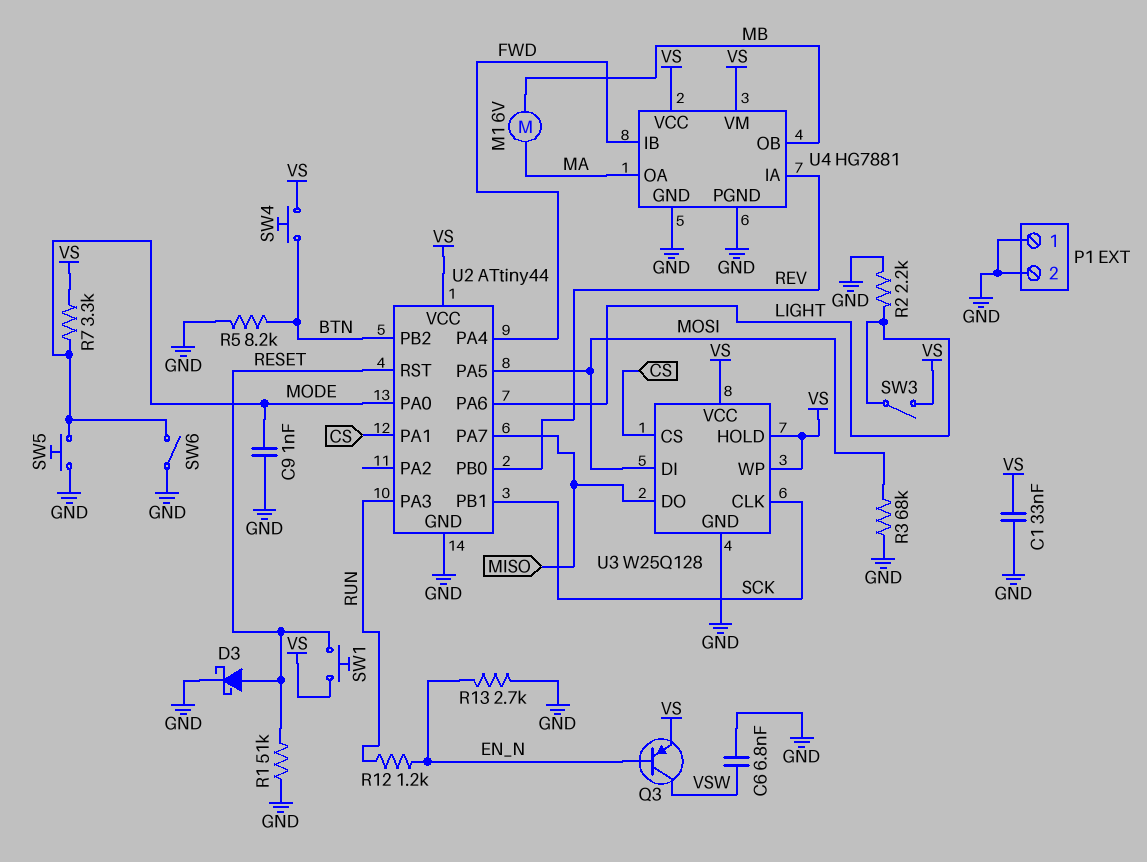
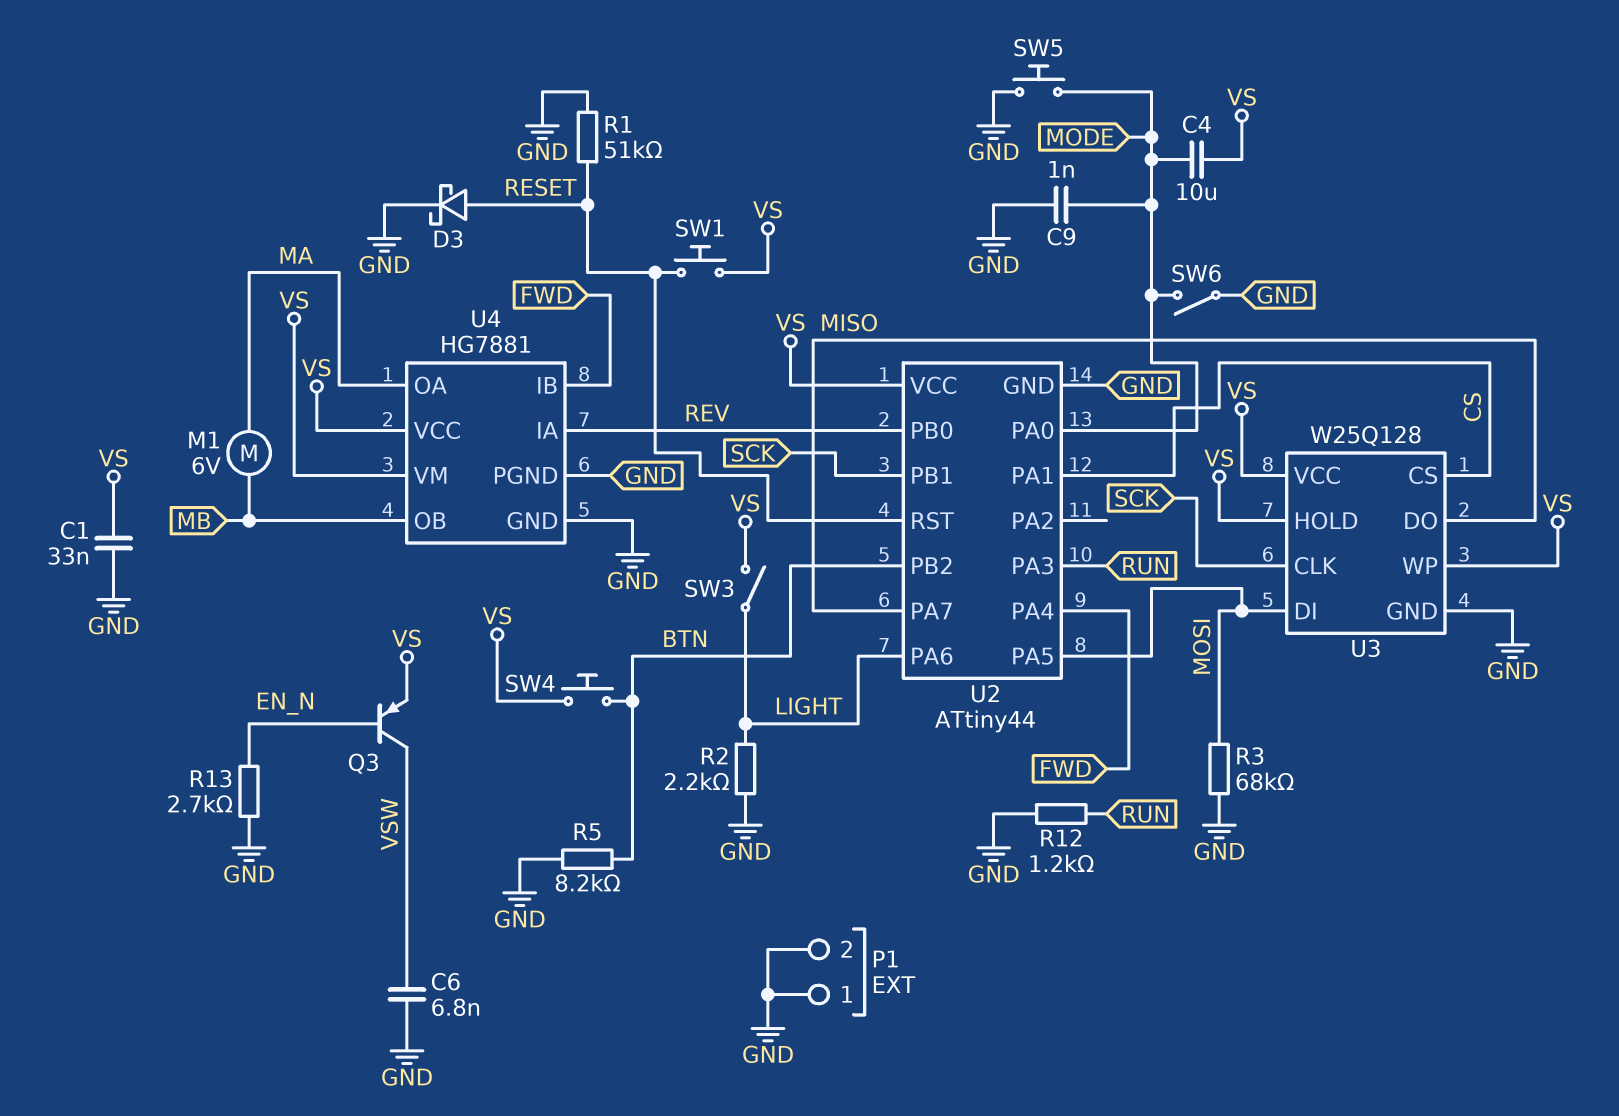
C4: none -> 10uF (MODE, VS)
R7: 3.3k (MODE, VS) -> none
R12: 1.2k (EN_N, RUN) -> 1.2k (GND, RUN)

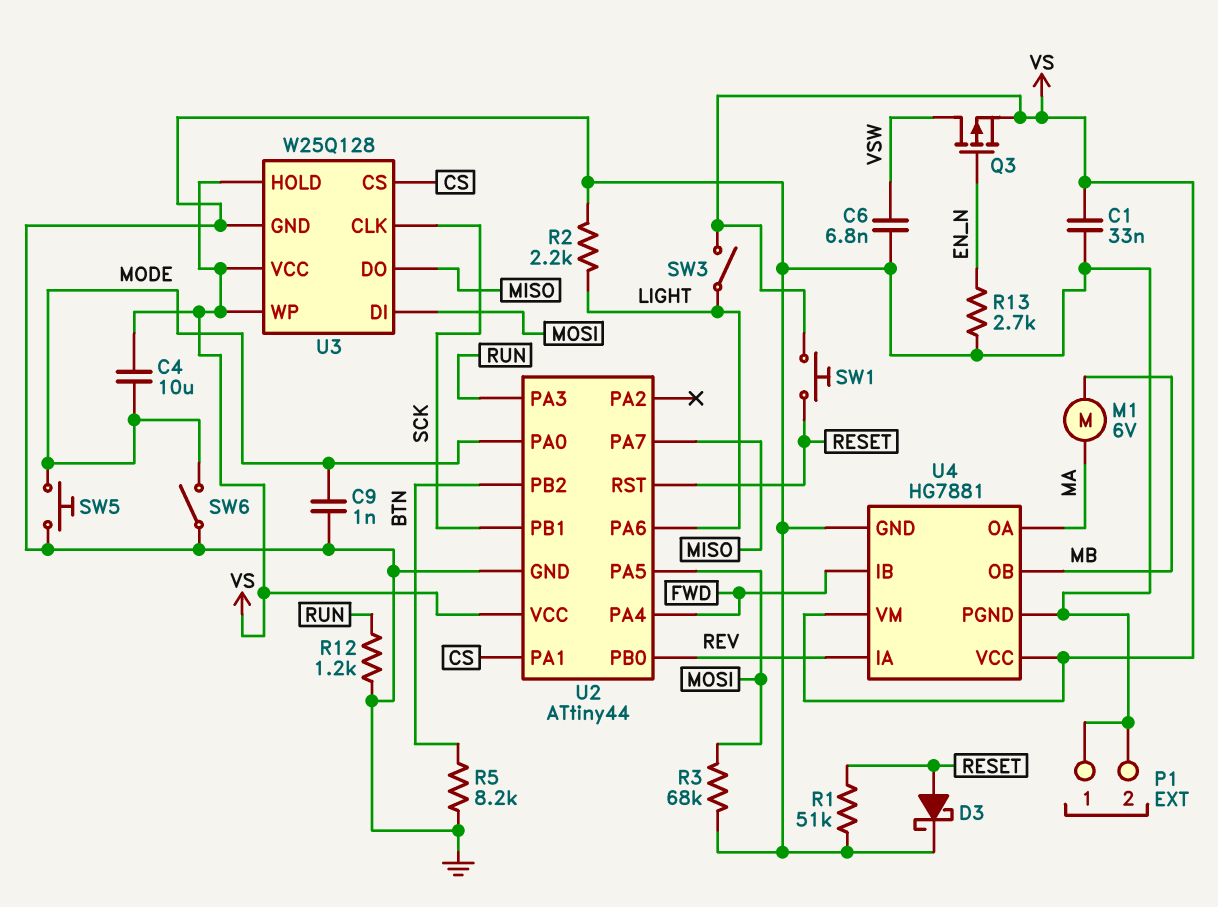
Q3: PNP (B EN_N, C VSW, E VS) -> PMOS (G EN_N, D VSW, S VS)
SW4: button (BTN, VS) -> none

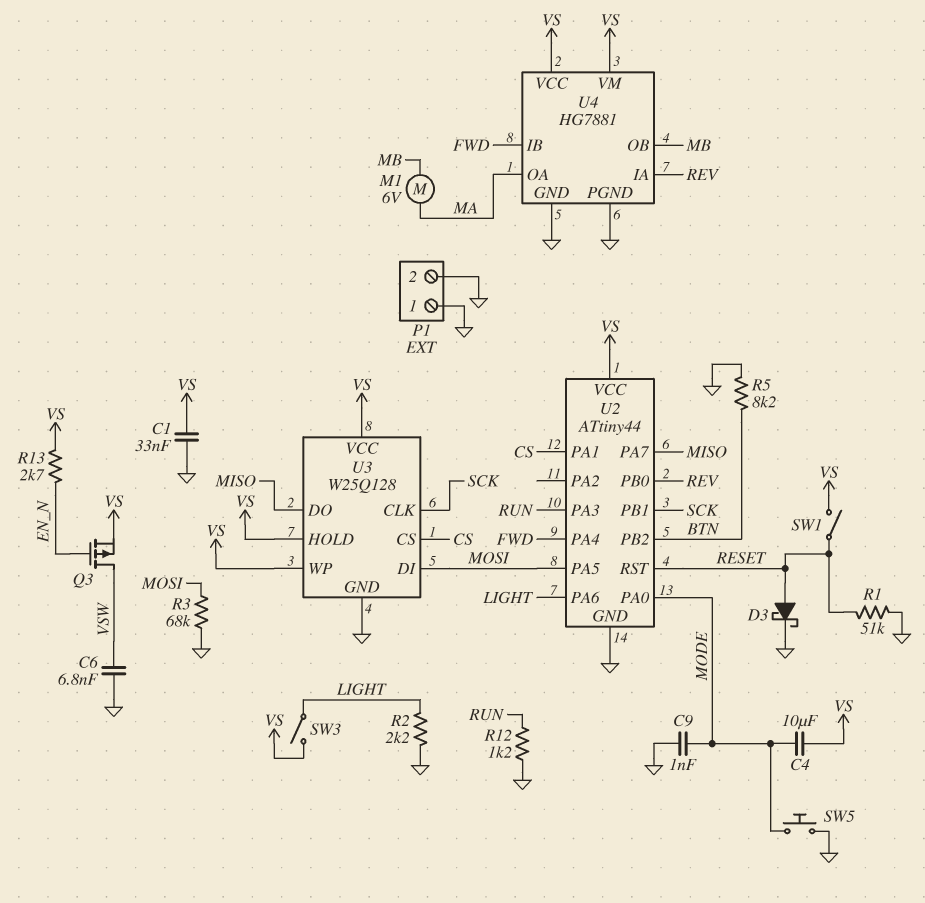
R13: 2.7k (EN_N, GND) -> 2.7k (EN_N, VS)
SW1: button (RESET, VS) -> switch (RESET, VS)
SW6: switch (GND, MODE) -> none

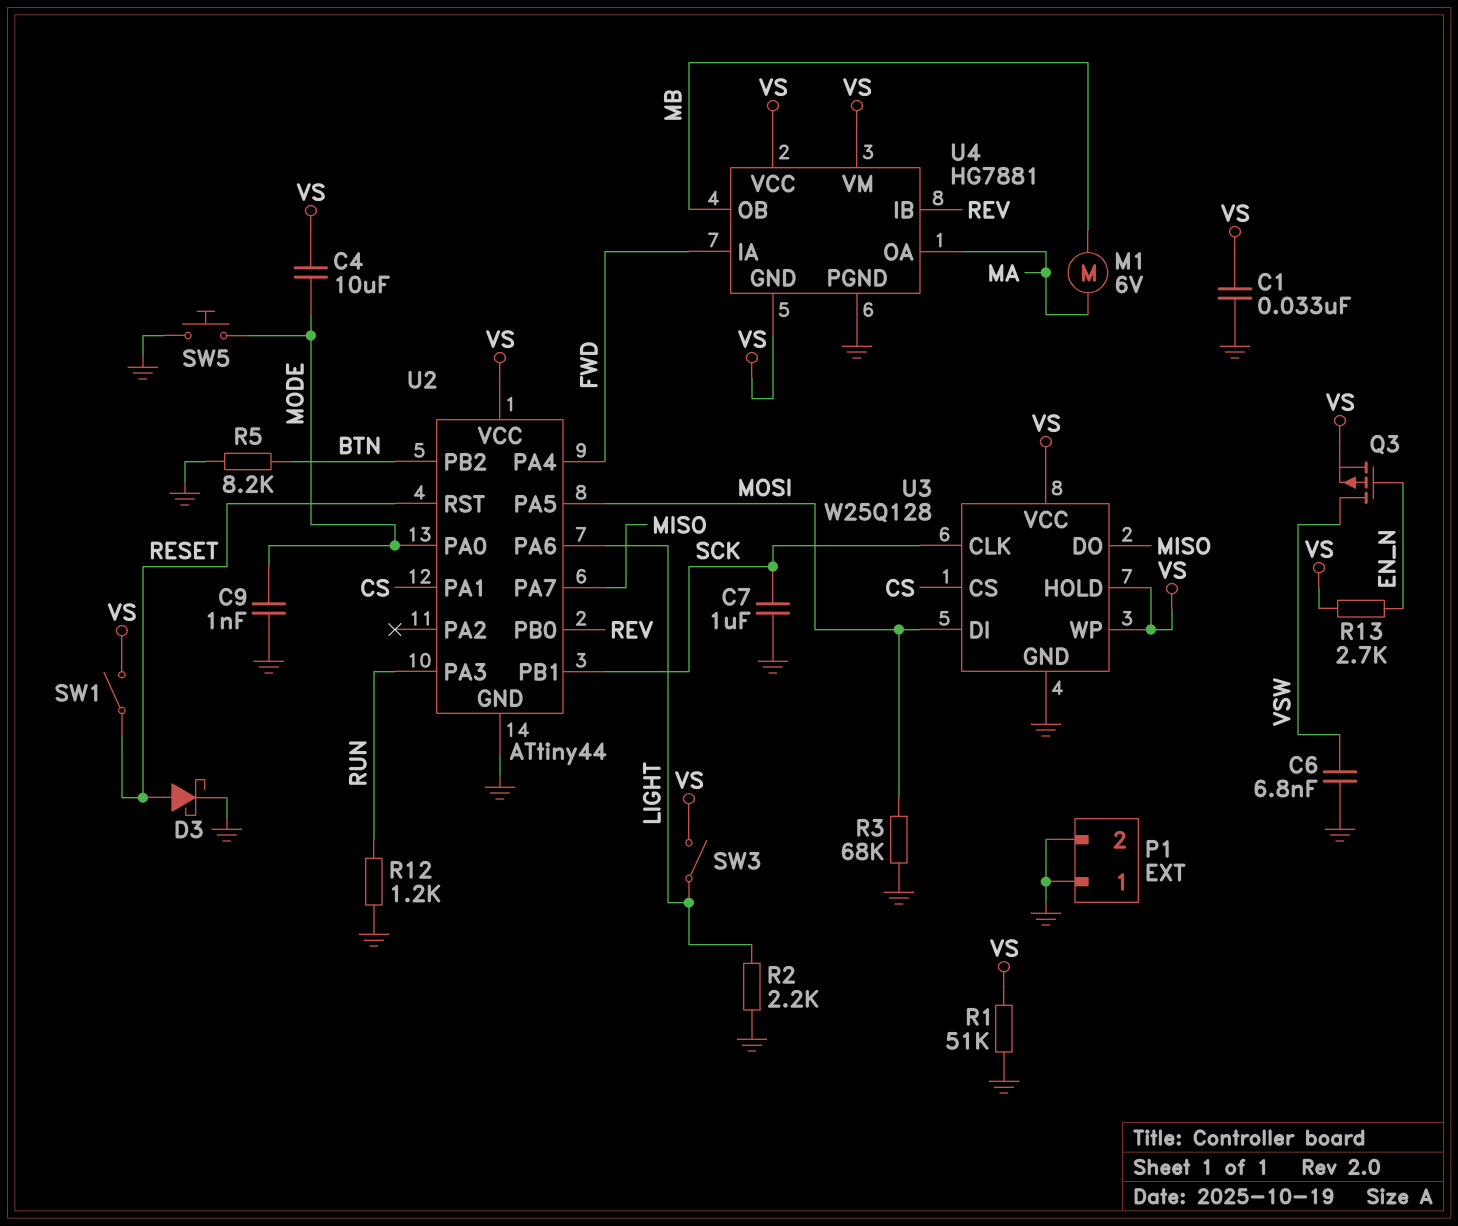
C7: none -> 1uF (GND, SCK)
R1: 51k (GND, RESET) -> 51k (GND, VS)
U4 pin GND: GND -> VS
U4 pin IA: REV -> FWD
U4 pin IB: FWD -> REV

